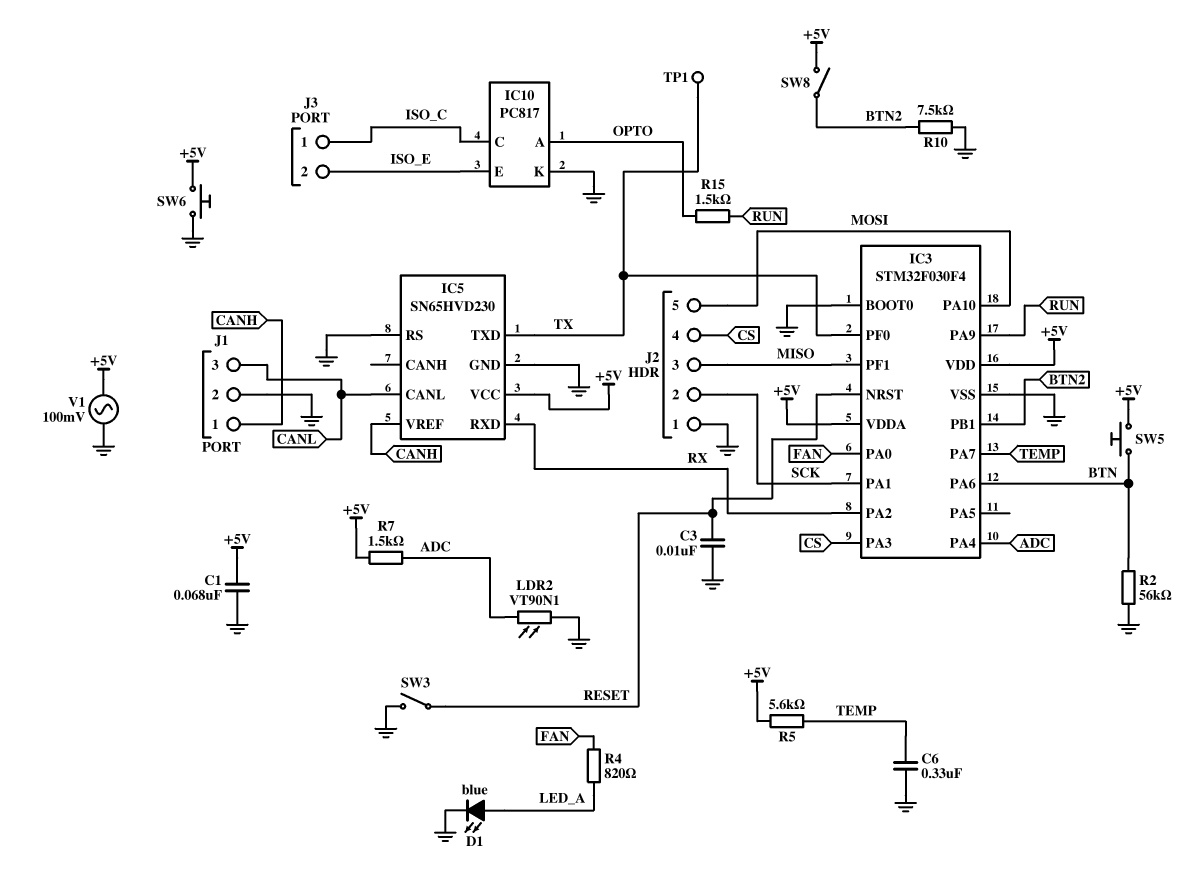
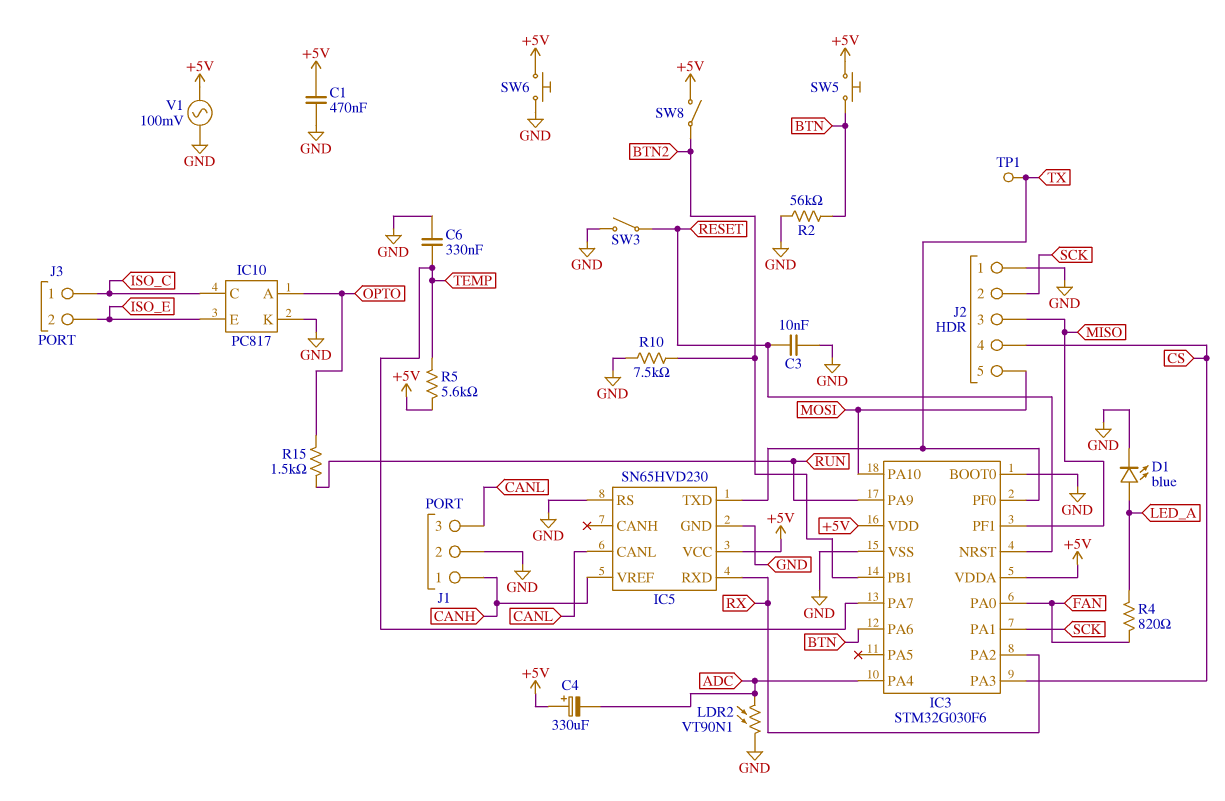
C1: 68nF (+5V, GND) -> 470nF (+5V, GND)
C4: none -> 330uF (plus +5V, minus ADC)
IC3: STM32F030F4 -> STM32G030F6
R7: 1.5k (+5V, ADC) -> none

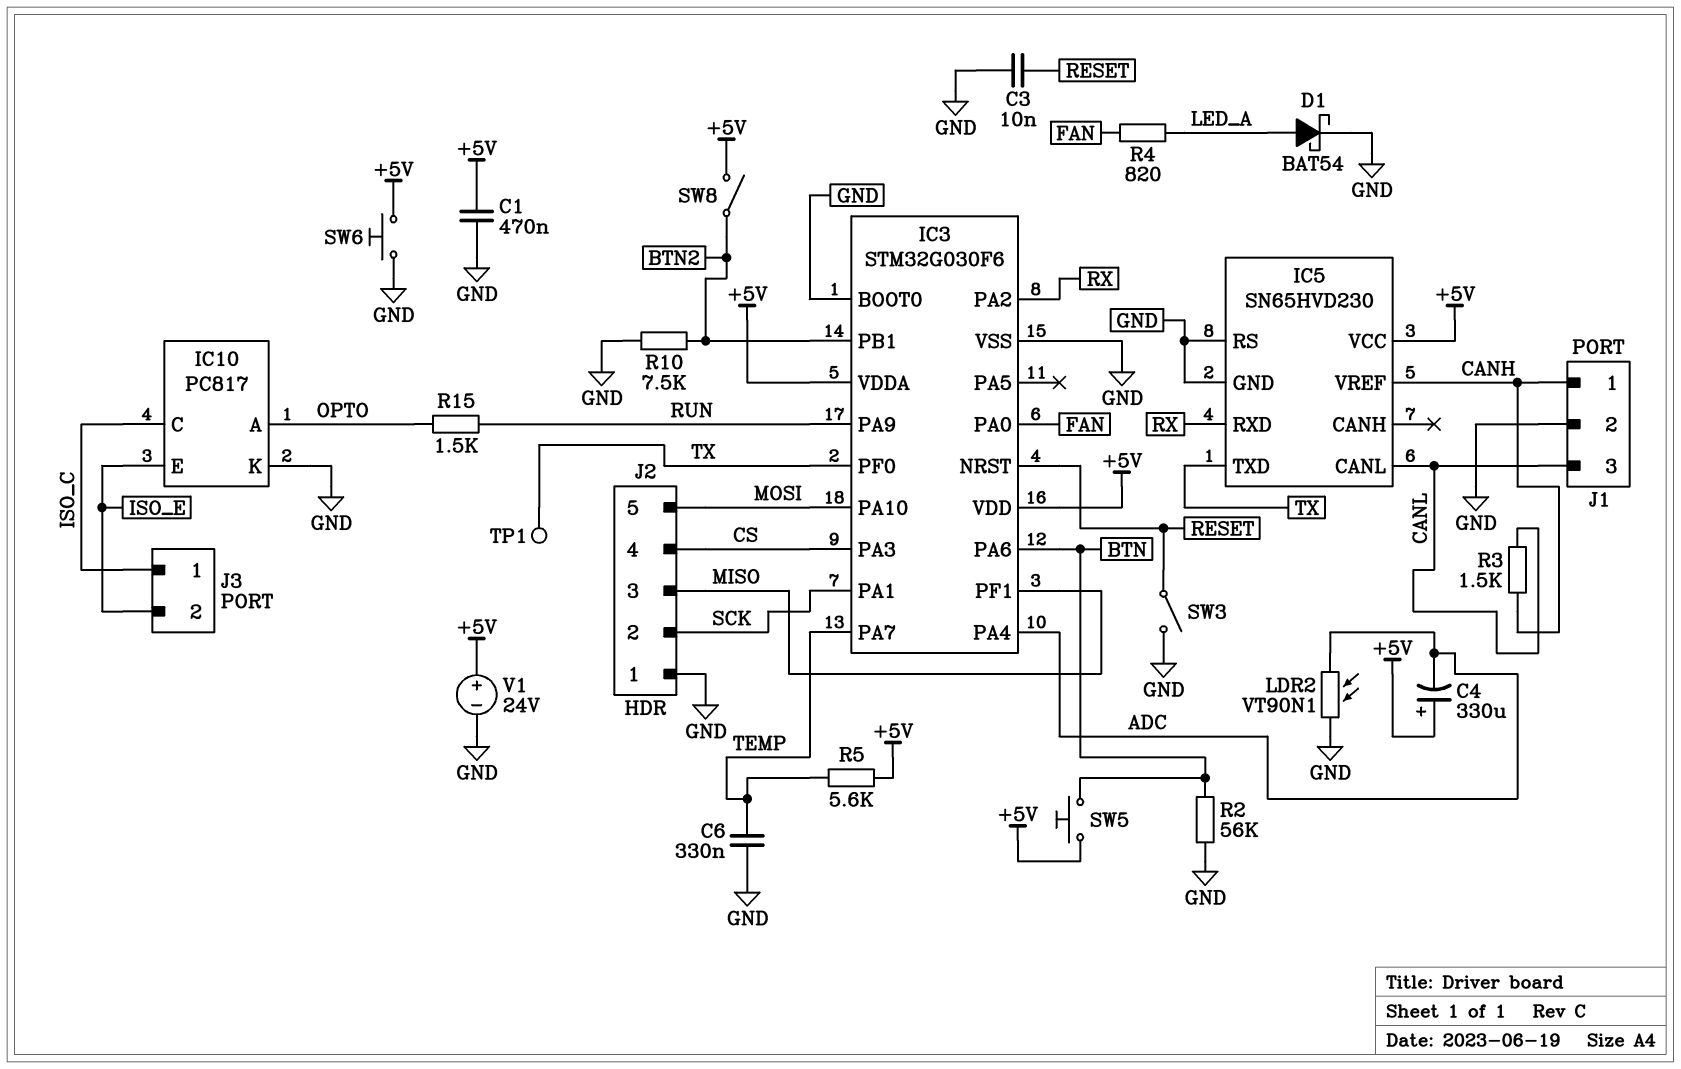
D1: LED blue (A LED_A, K GND) -> schottky BAT54 (A LED_A, K GND)
R3: none -> 1.5k (CANH, CANL)
V1: AC 100mV (+5V, GND) -> 24V (plus +5V, minus GND)

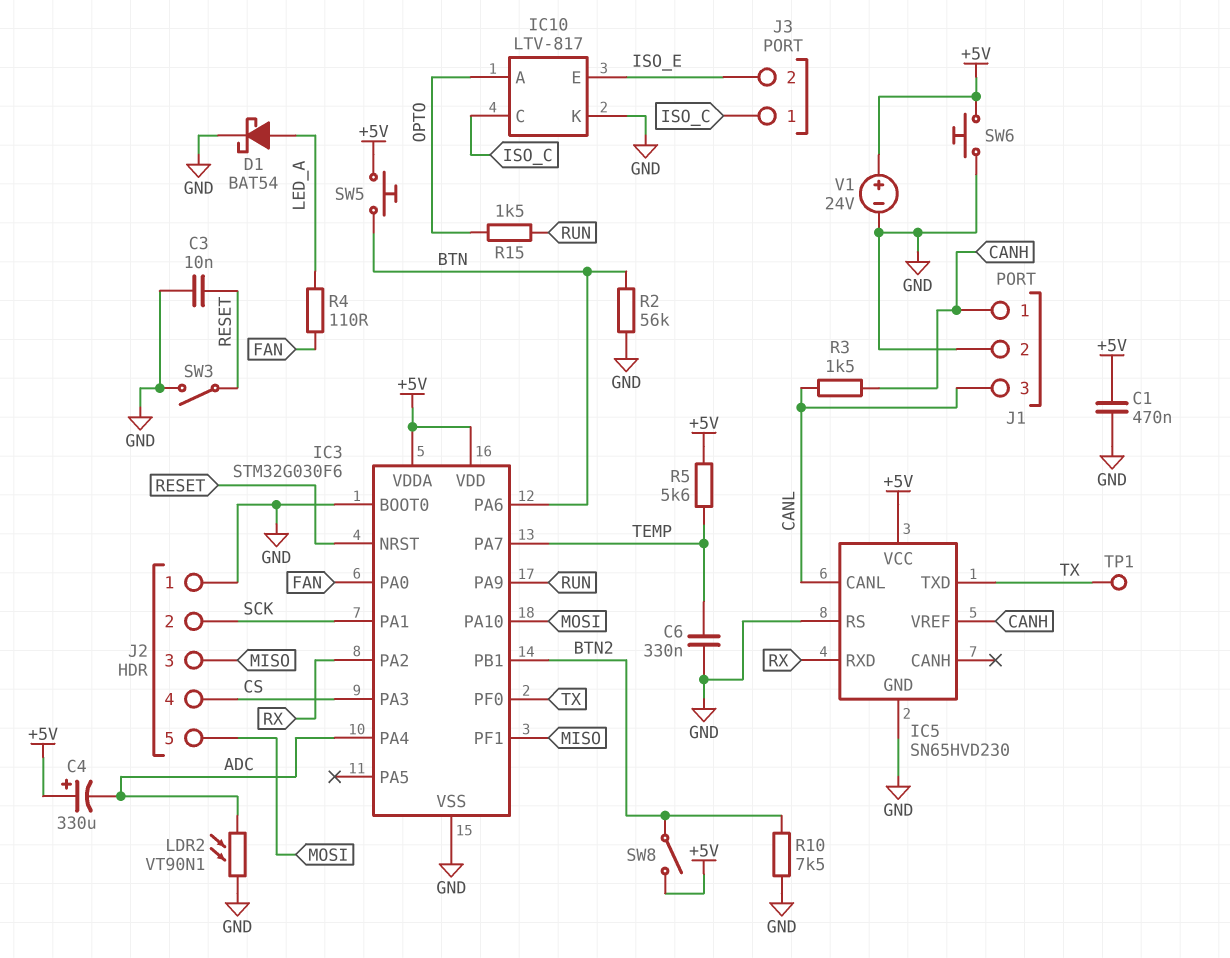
IC10: PC817 -> LTV-817
R4: 820 (FAN, LED_A) -> 110 (FAN, LED_A)

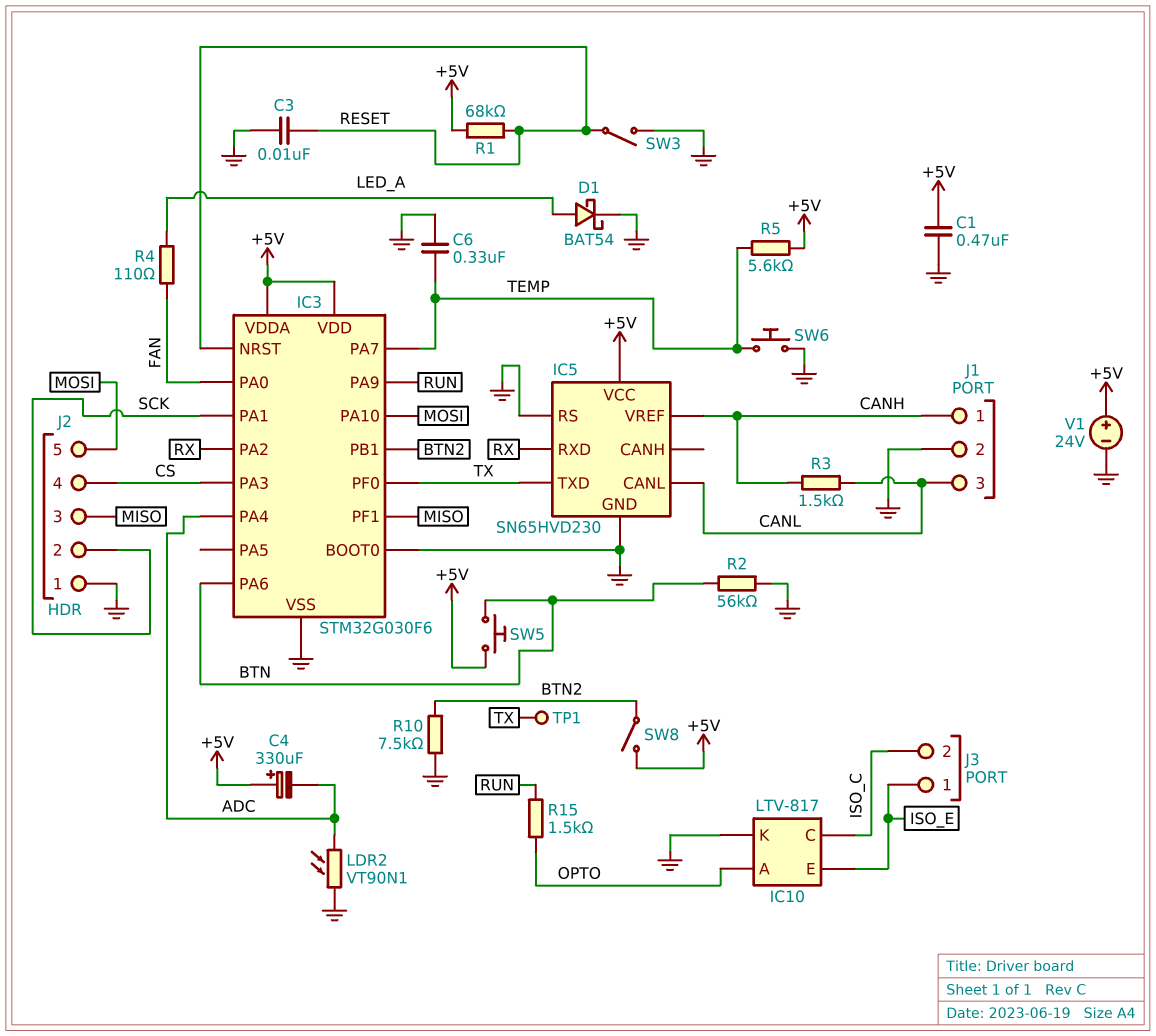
J3 pin 1: ISO_C -> ISO_E
J3 pin 2: ISO_E -> ISO_C
R1: none -> 68k (+5V, RESET)
SW6: button (+5V, GND) -> button (GND, TEMP)

